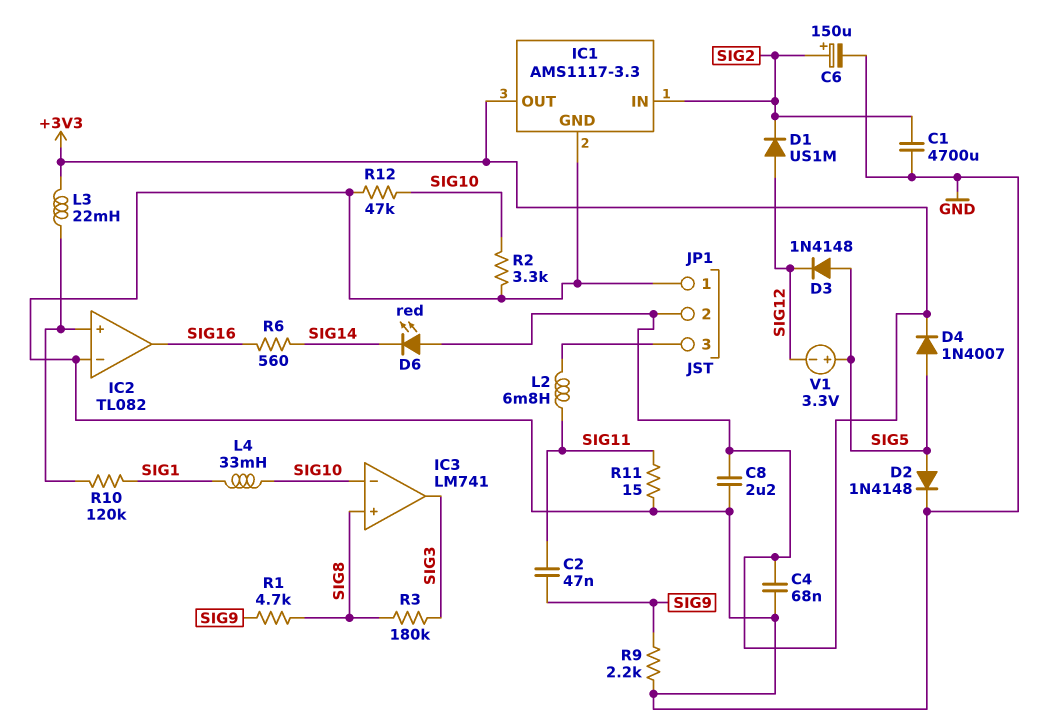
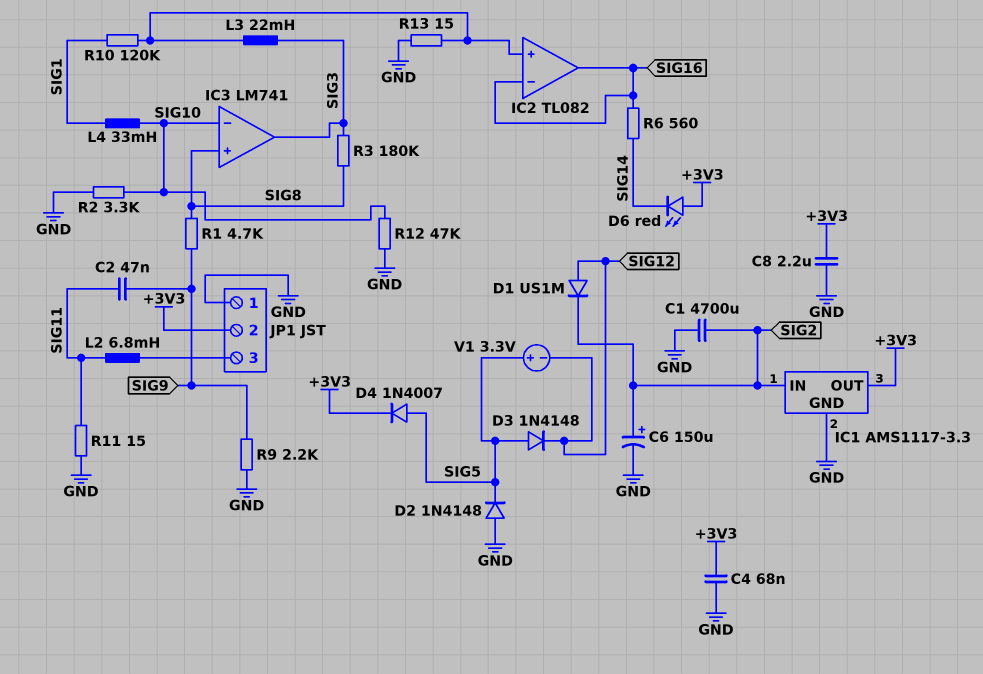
D2: diode 1N4148 (A SIG5, K GND) -> diode 1N4148 (A GND, K SIG5)
IC2 pin in-: GND -> SIG16
L3: 22mH (+3V3, IC2/in+) -> 22mH (IC2/in+, SIG3)
R13: none -> 15 (GND, IC2/in+)

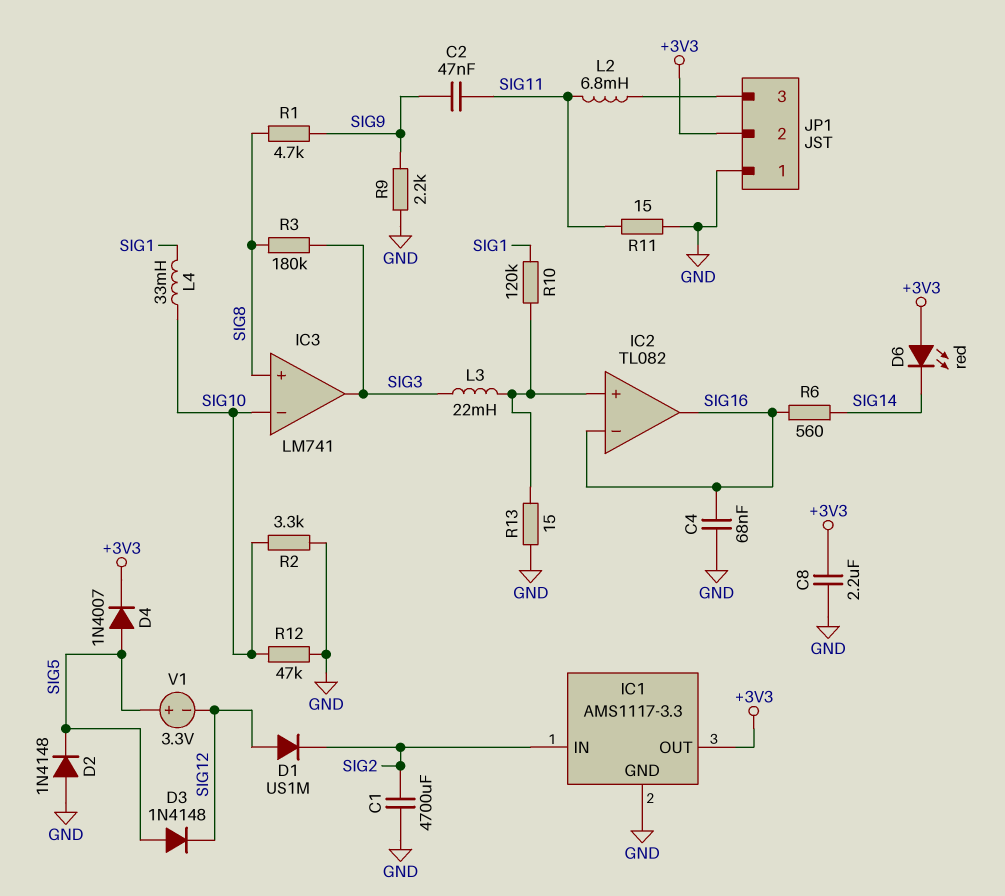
C4: 68nF (+3V3, GND) -> 68nF (GND, SIG16)
C6: 150uF (plus SIG2, minus GND) -> none

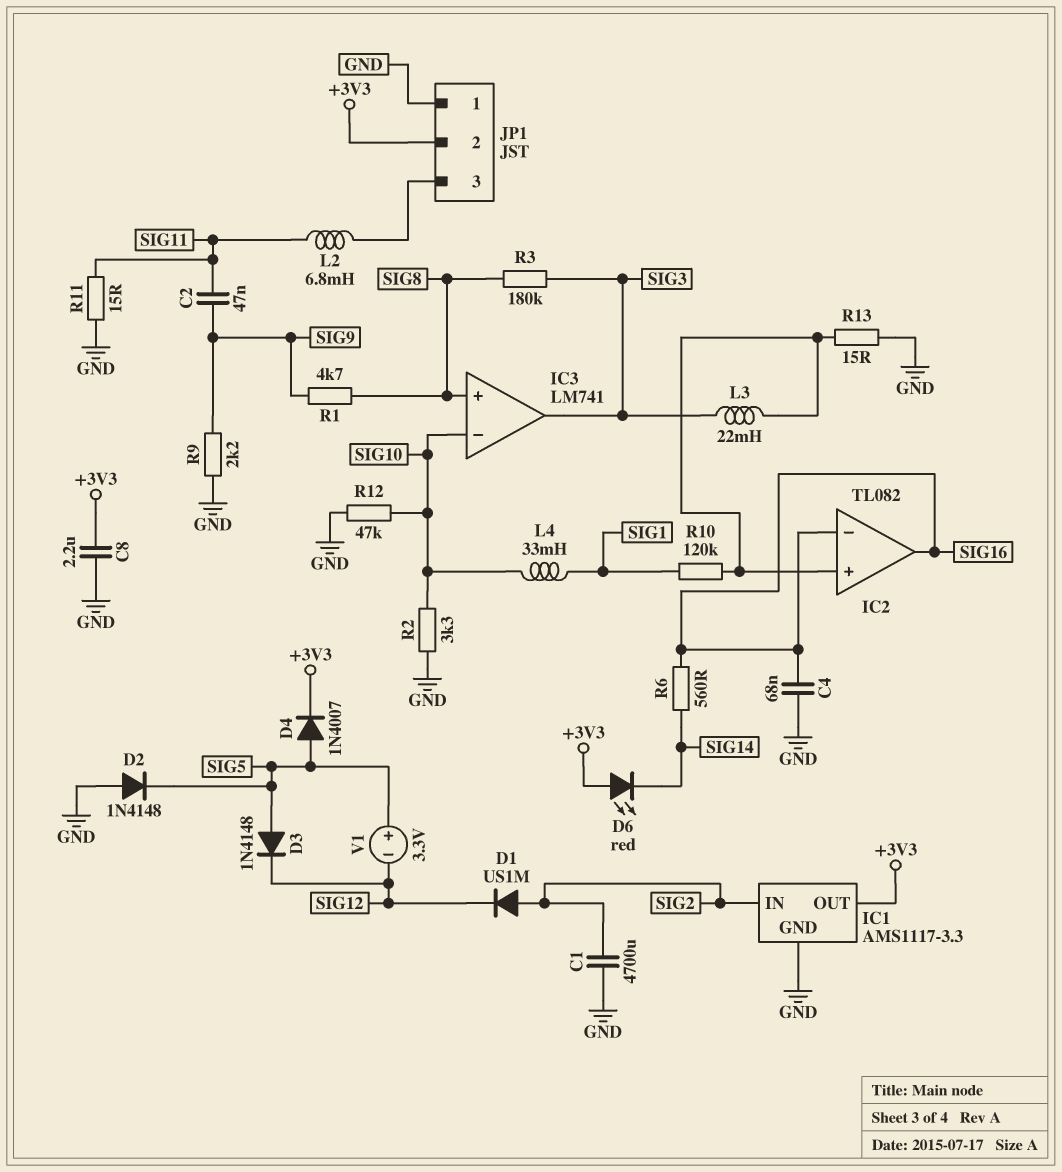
D1: diode US1M (A SIG12, K SIG2) -> diode US1M (A SIG2, K SIG12)

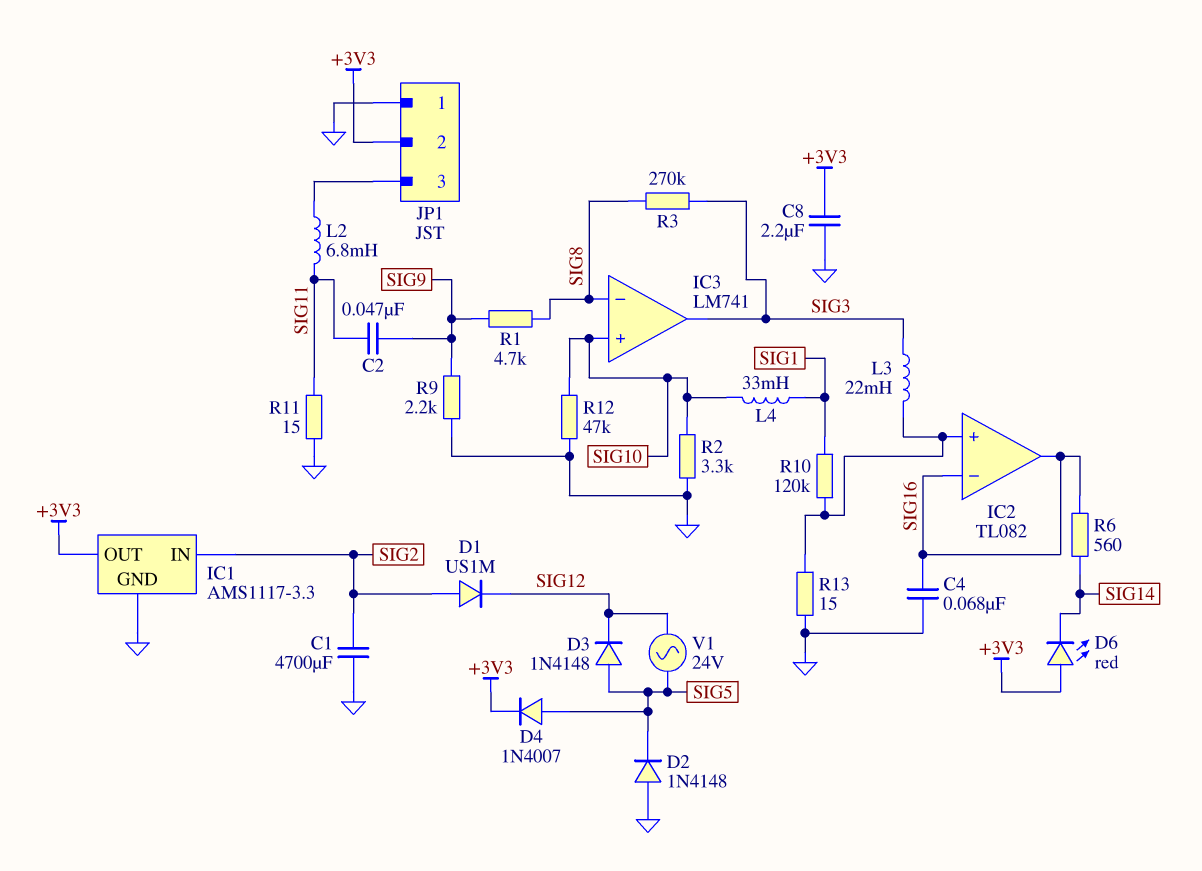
IC3 pin in+: SIG8 -> SIG10
IC3 pin in-: SIG10 -> SIG8
R3: 180k (SIG3, SIG8) -> 270k (SIG3, SIG8)
V1: 3.3V (plus SIG5, minus SIG12) -> AC 24V (SIG5, SIG12)

